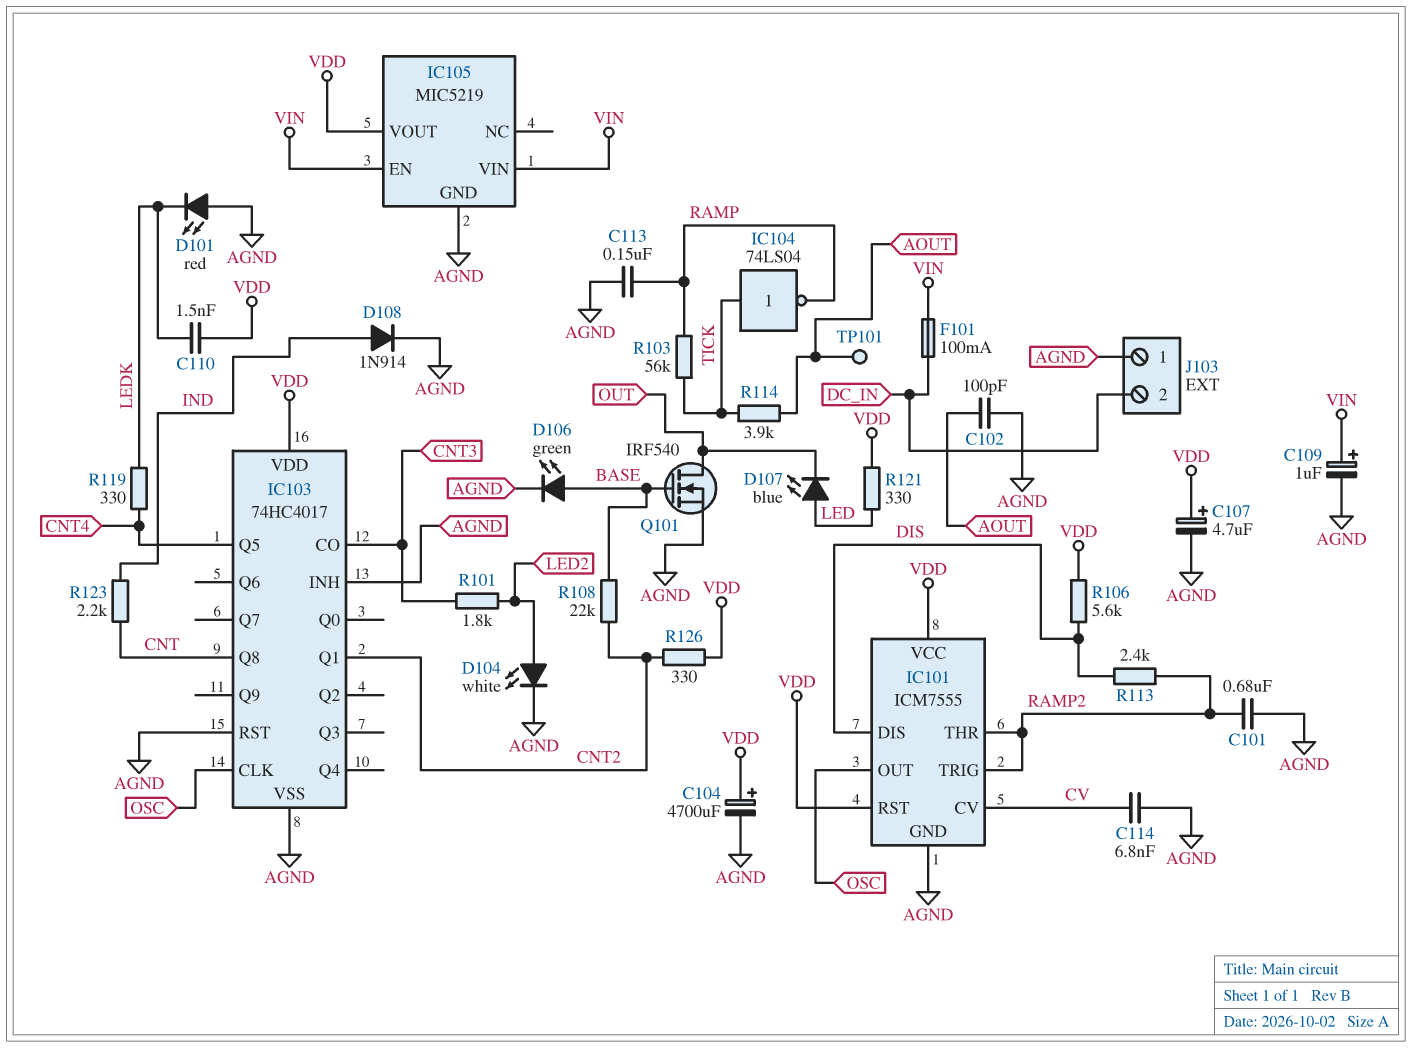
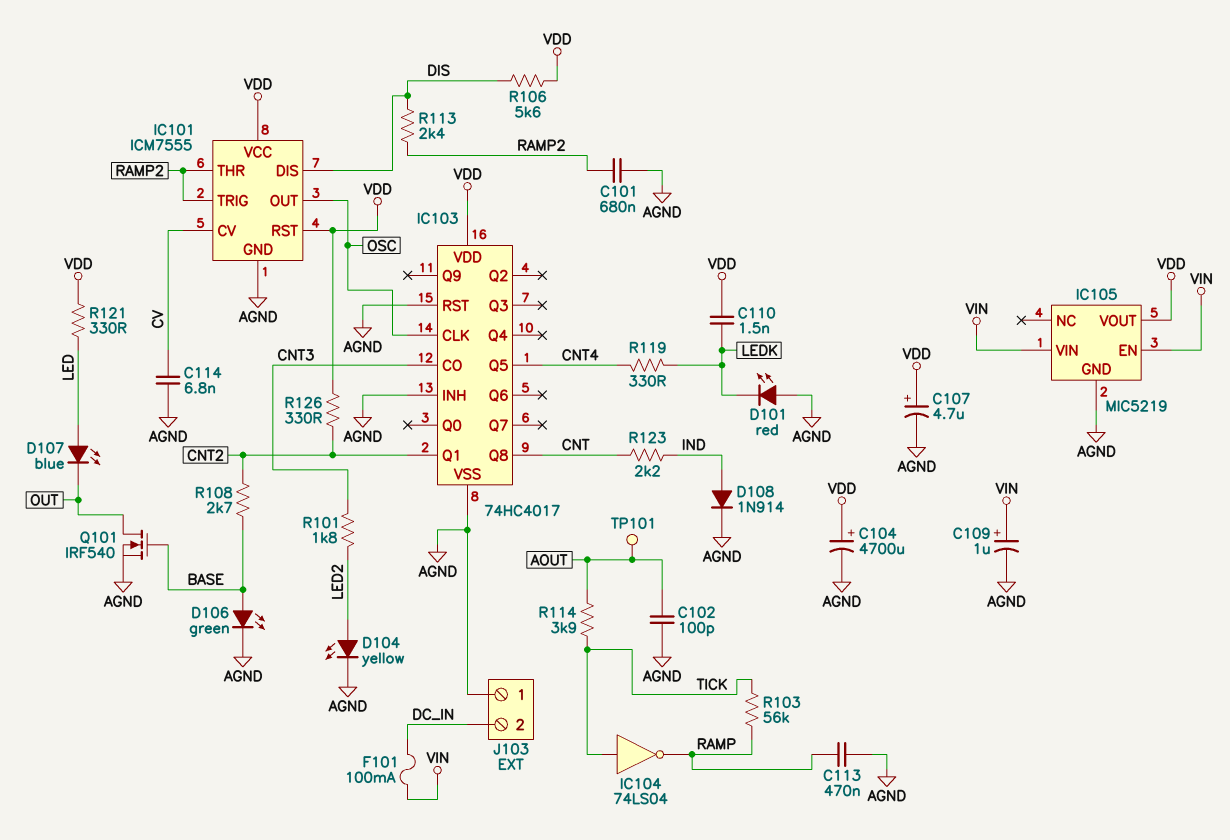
C113: 150nF (AGND, RAMP) -> 470nF (AGND, RAMP)
D104: LED white (A LED2, K AGND) -> LED yellow (A LED2, K AGND)
R108: 22k (BASE, CNT2) -> 2.7k (BASE, CNT2)

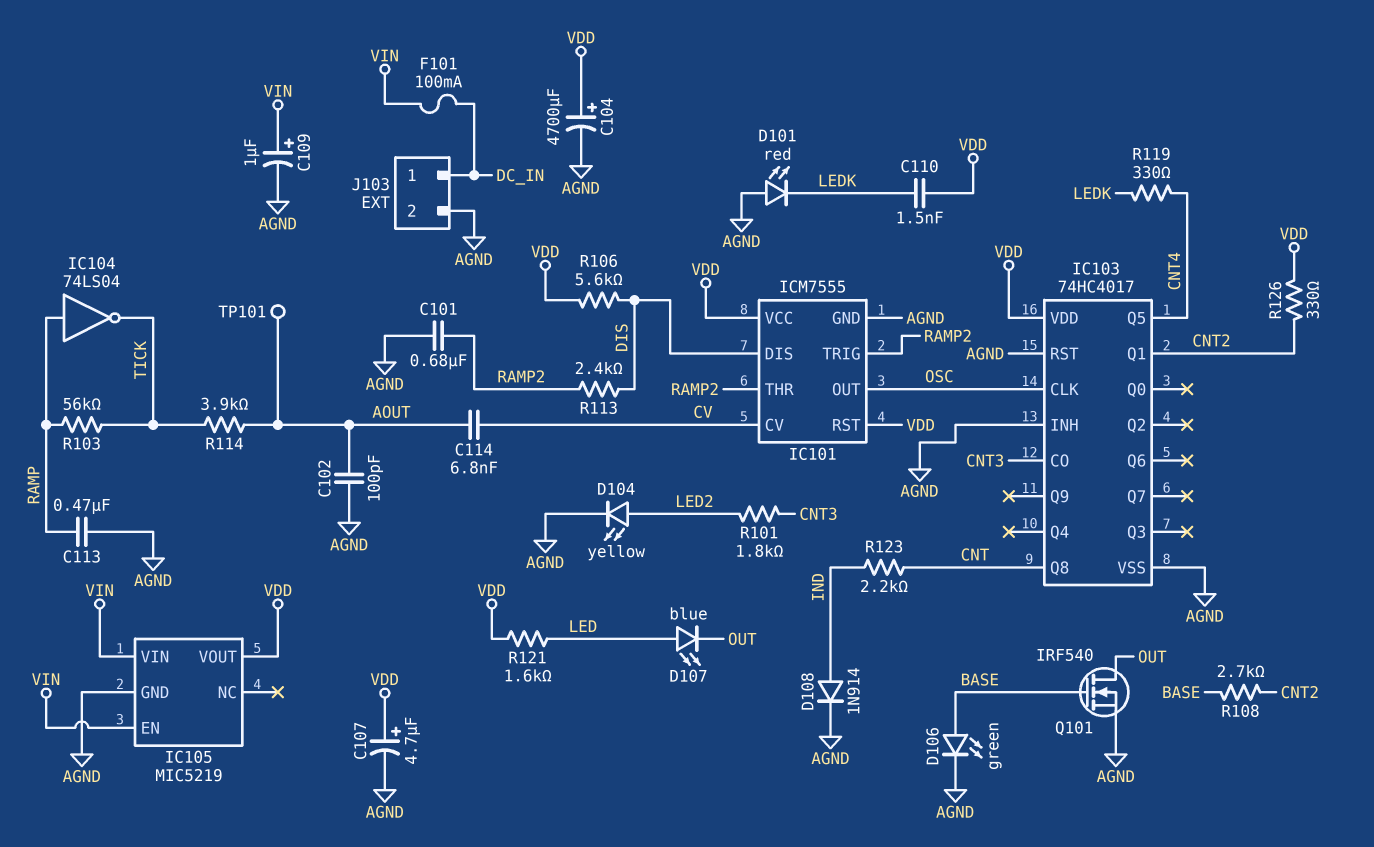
C114: 6.8nF (AGND, CV) -> 6.8nF (AOUT, CV)
IC104: NOT 74LS04 (in TICK, out RAMP) -> NOT 74LS04 (in RAMP, out TICK)
J103 pin 1: AGND -> DC_IN
J103 pin 2: DC_IN -> AGND
R121: 330 (LED, VDD) -> 1.6k (LED, VDD)

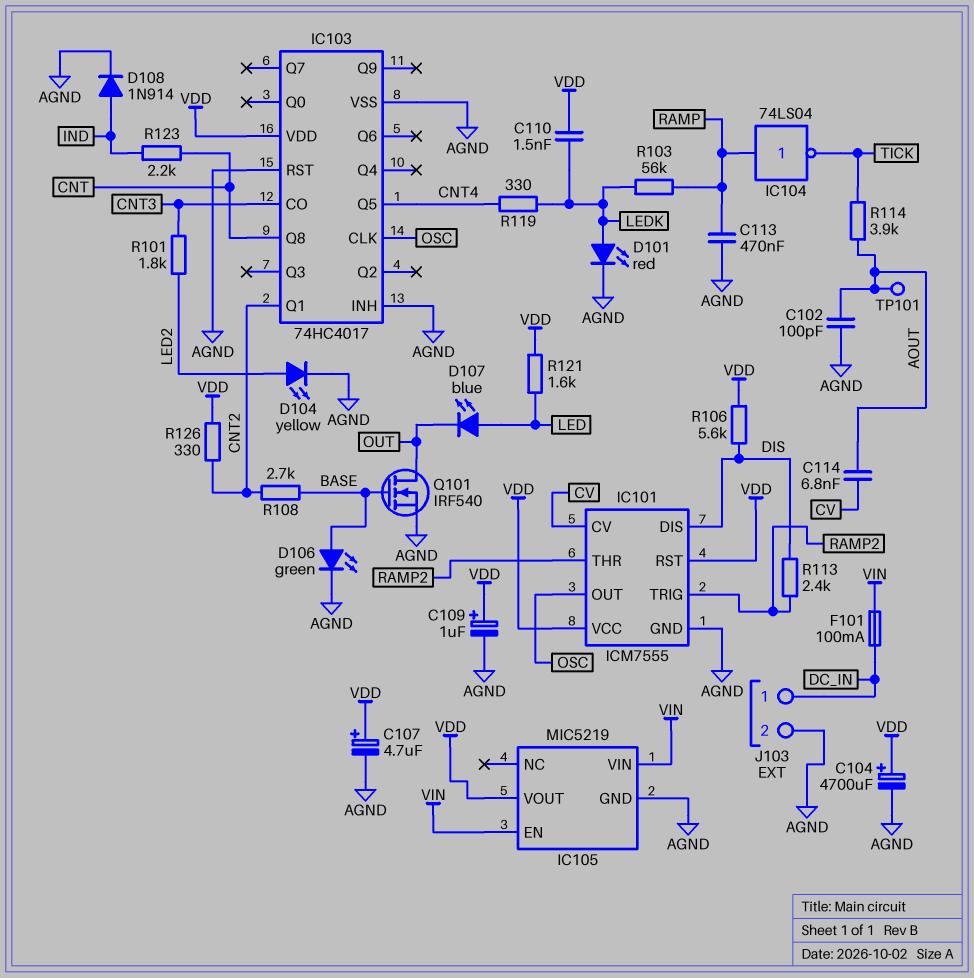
C101: 680nF (AGND, RAMP2) -> none
C109: 1uF (plus VIN, minus AGND) -> 1uF (plus VDD, minus AGND)
D101: LED red (A AGND, K LEDK) -> LED red (A LEDK, K AGND)
R103: 56k (RAMP, TICK) -> 56k (LEDK, RAMP)

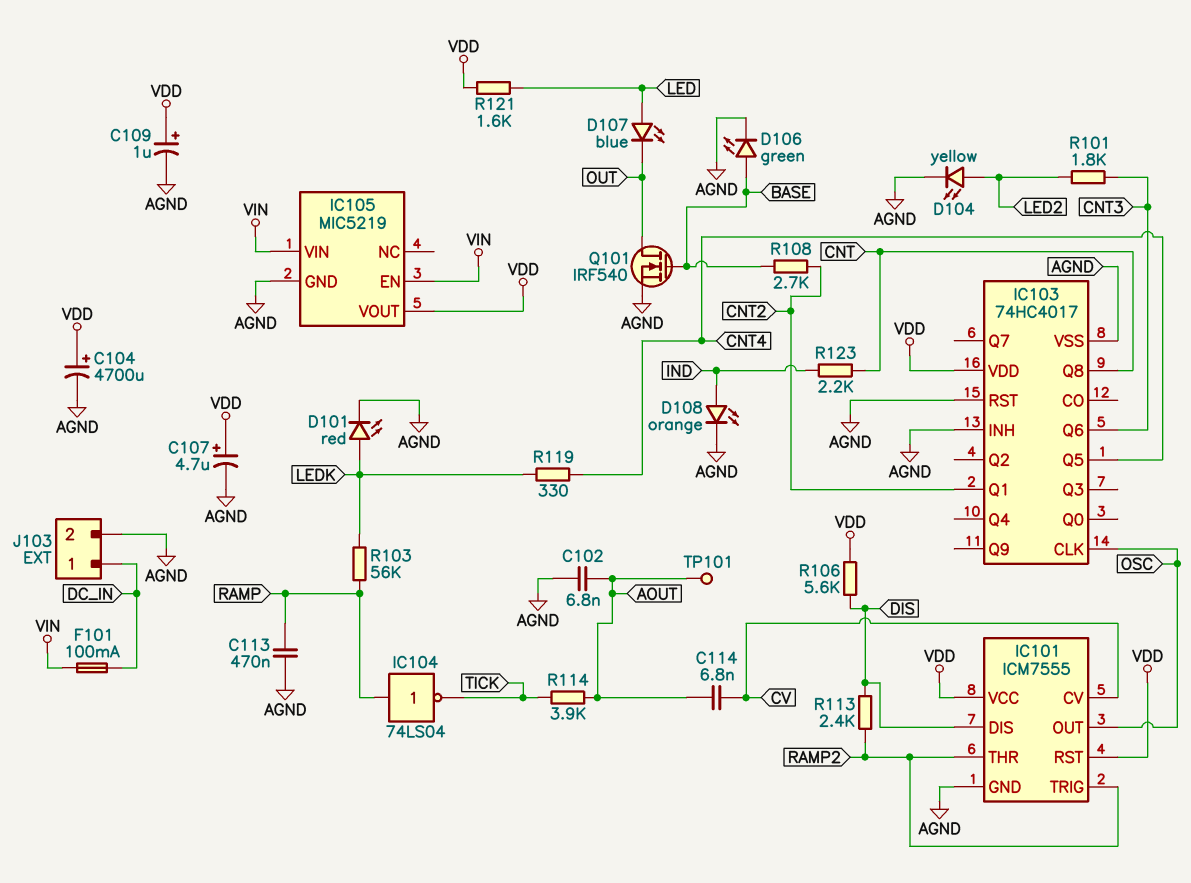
C102: 100pF (AGND, AOUT) -> 6.8nF (AGND, AOUT)
C110: 1.5nF (LEDK, VDD) -> none
D108: diode 1N914 (A IND, K AGND) -> LED orange (A IND, K AGND)
IC103 pin CO: CNT3 -> none
IC103 pin Q6: none -> CNT3
R126: 330 (CNT2, VDD) -> none

